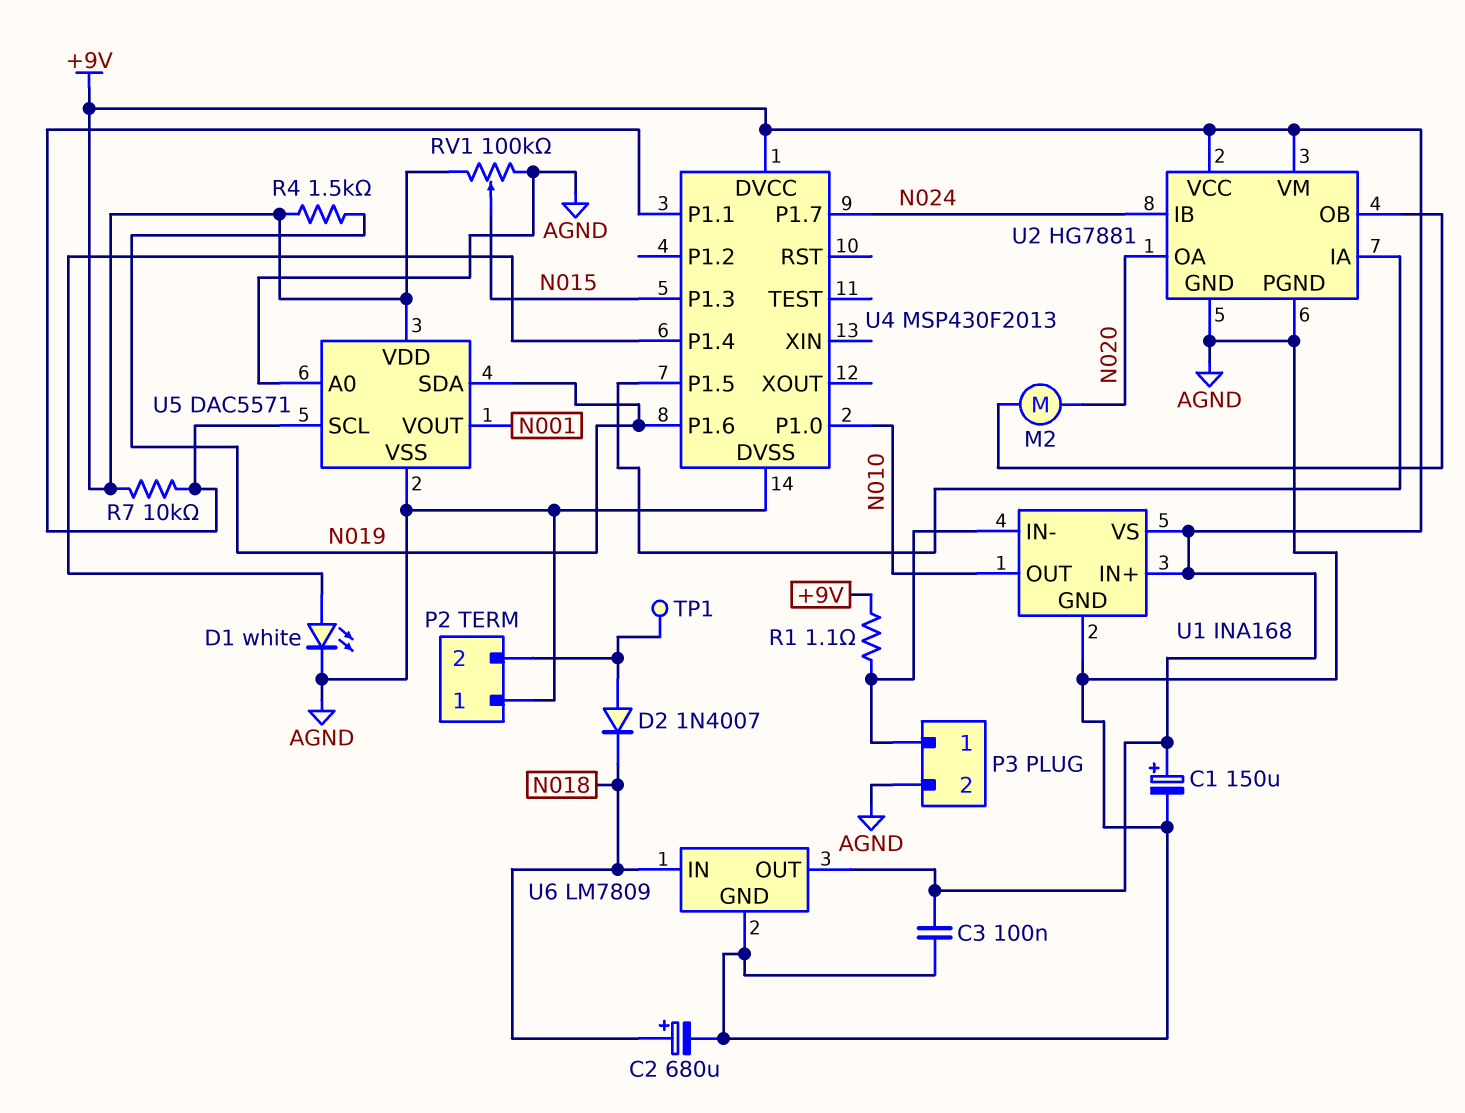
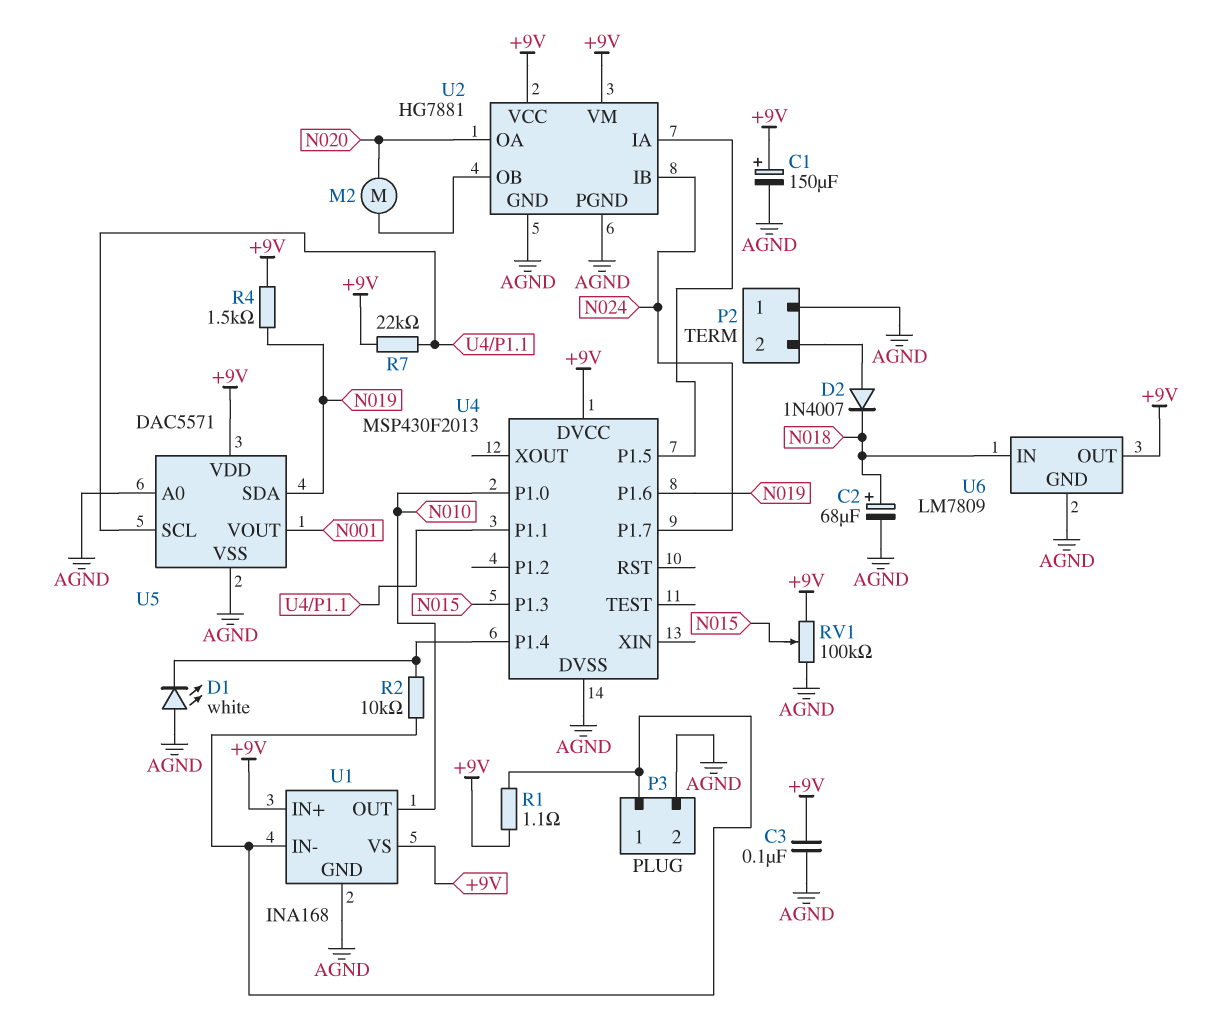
C2: 680uF (plus N018, minus AGND) -> 68uF (plus N018, minus AGND)
D1: LED white (A U4/P1.4, K AGND) -> LED white (A AGND, K U4/P1.4)
R2: none -> 10k (P3/1, U4/P1.4)
R7: 10k (+9V, U4/P1.1) -> 22k (+9V, U4/P1.1)
TP1: test point (P2/2) -> none

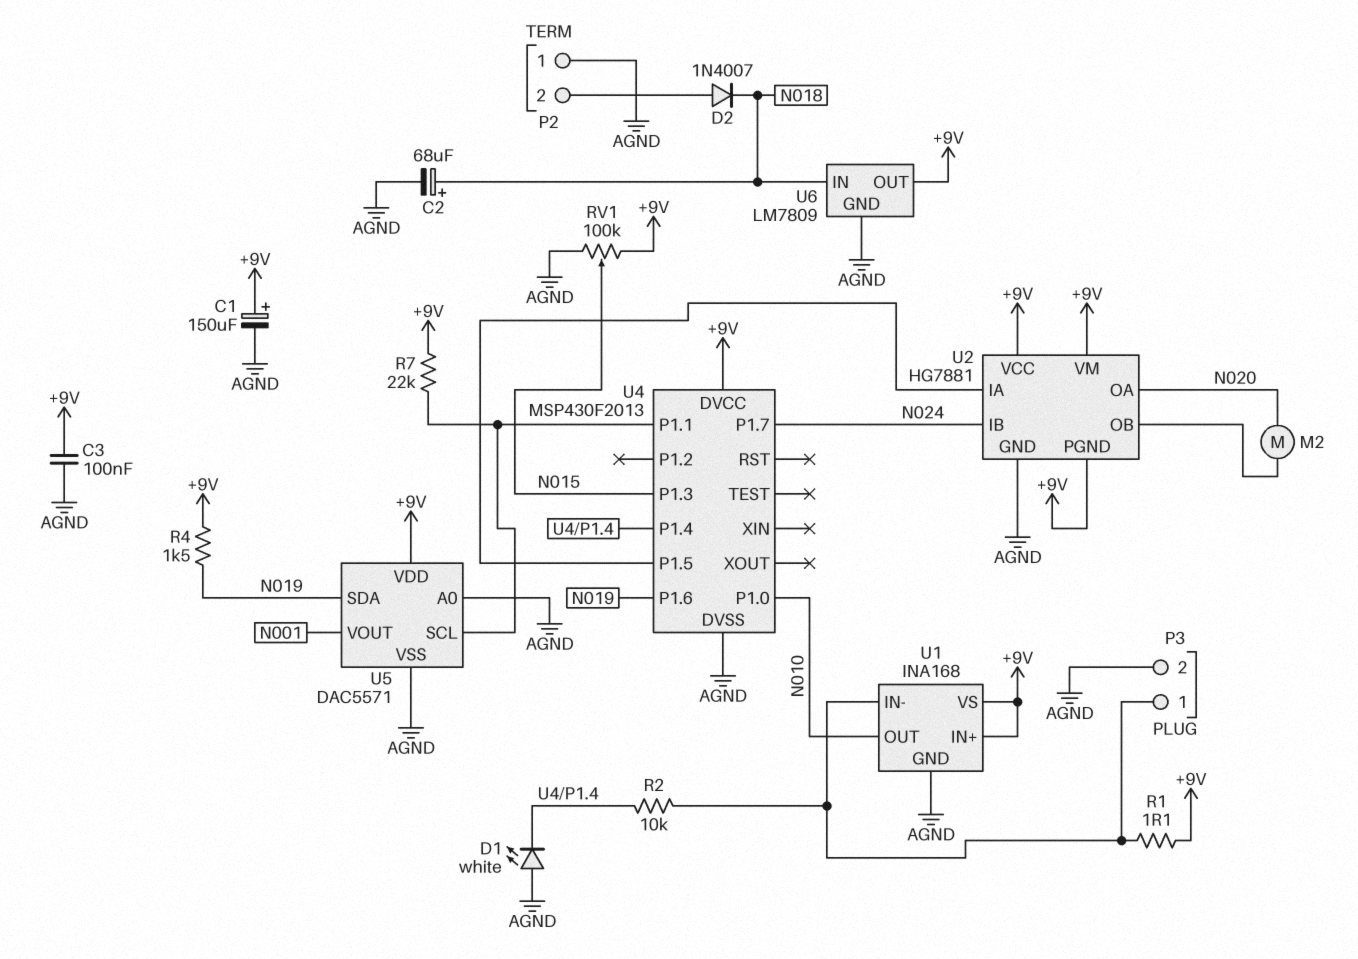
U2 pin PGND: AGND -> +9V

